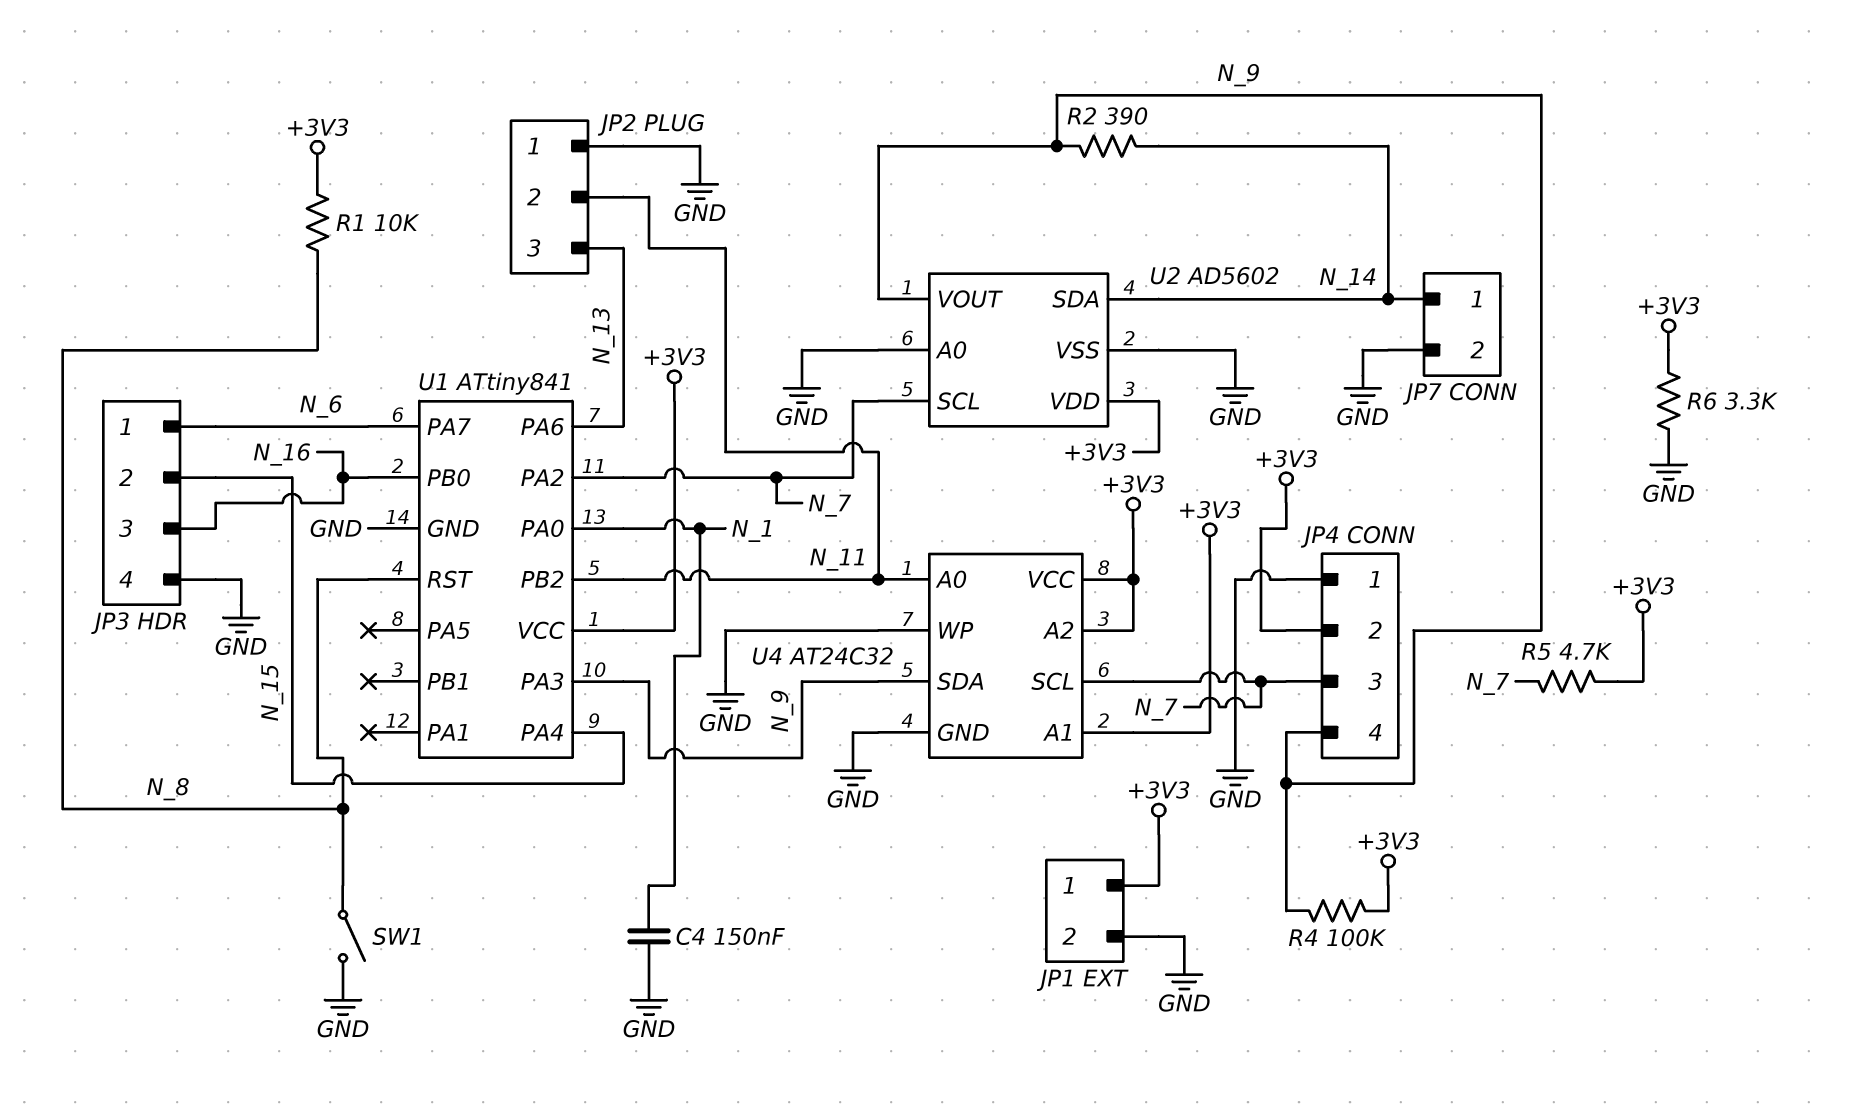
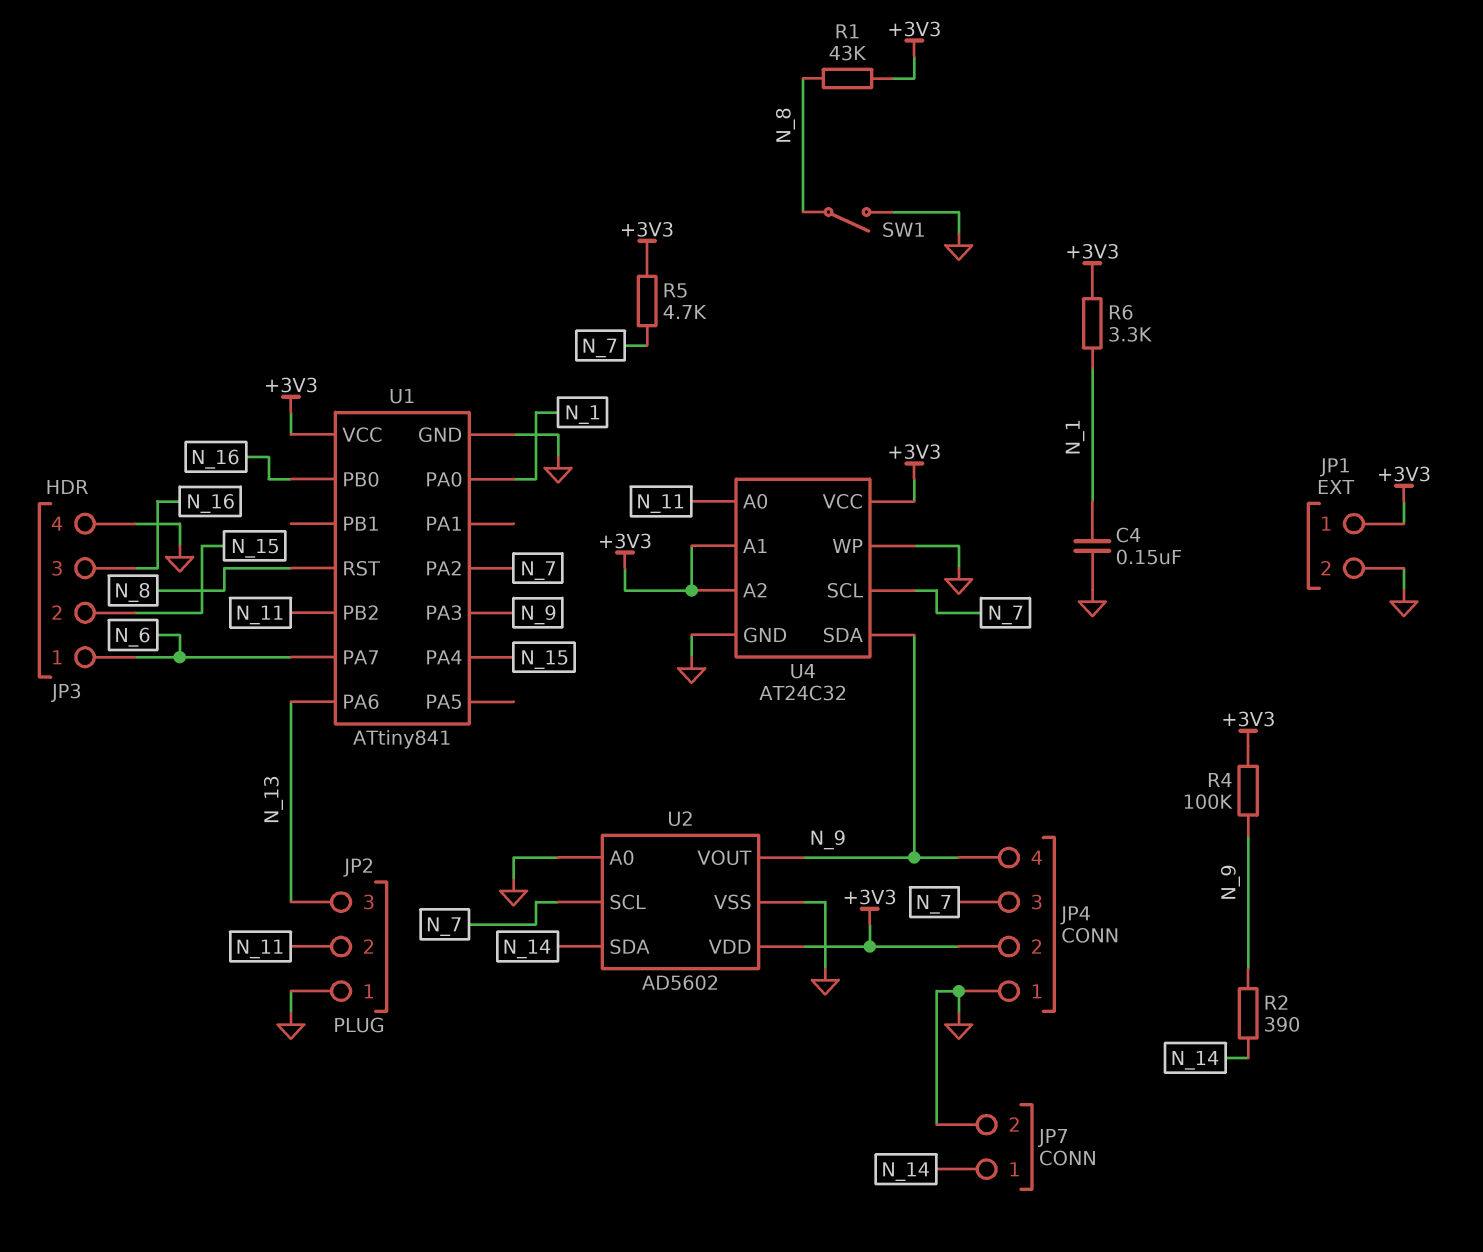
R1: 10k (+3V3, N_8) -> 43k (+3V3, N_8)
R6: 3.3k (+3V3, GND) -> 3.3k (+3V3, N_1)

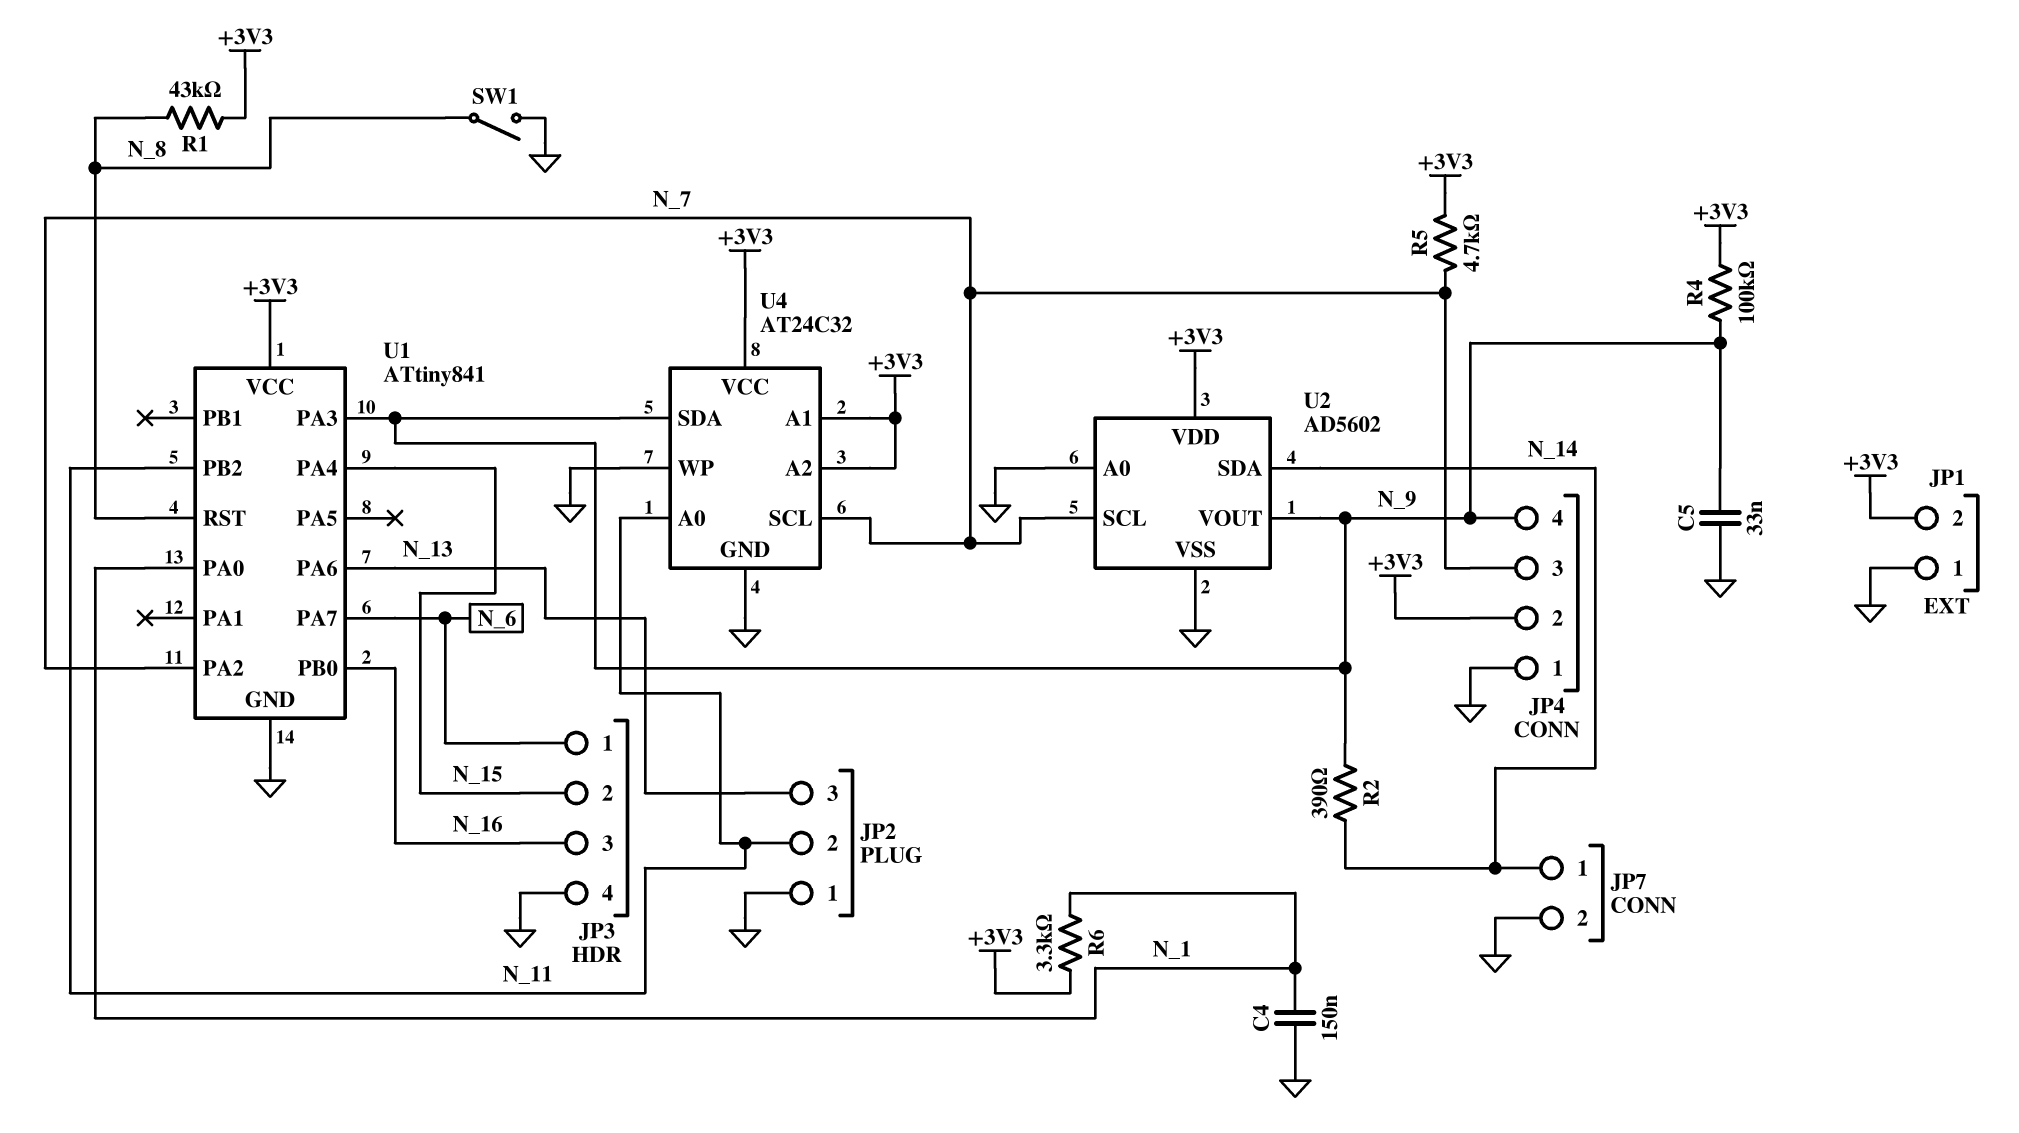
C5: none -> 33nF (GND, N_9)
JP1 pin 1: +3V3 -> GND
JP1 pin 2: GND -> +3V3

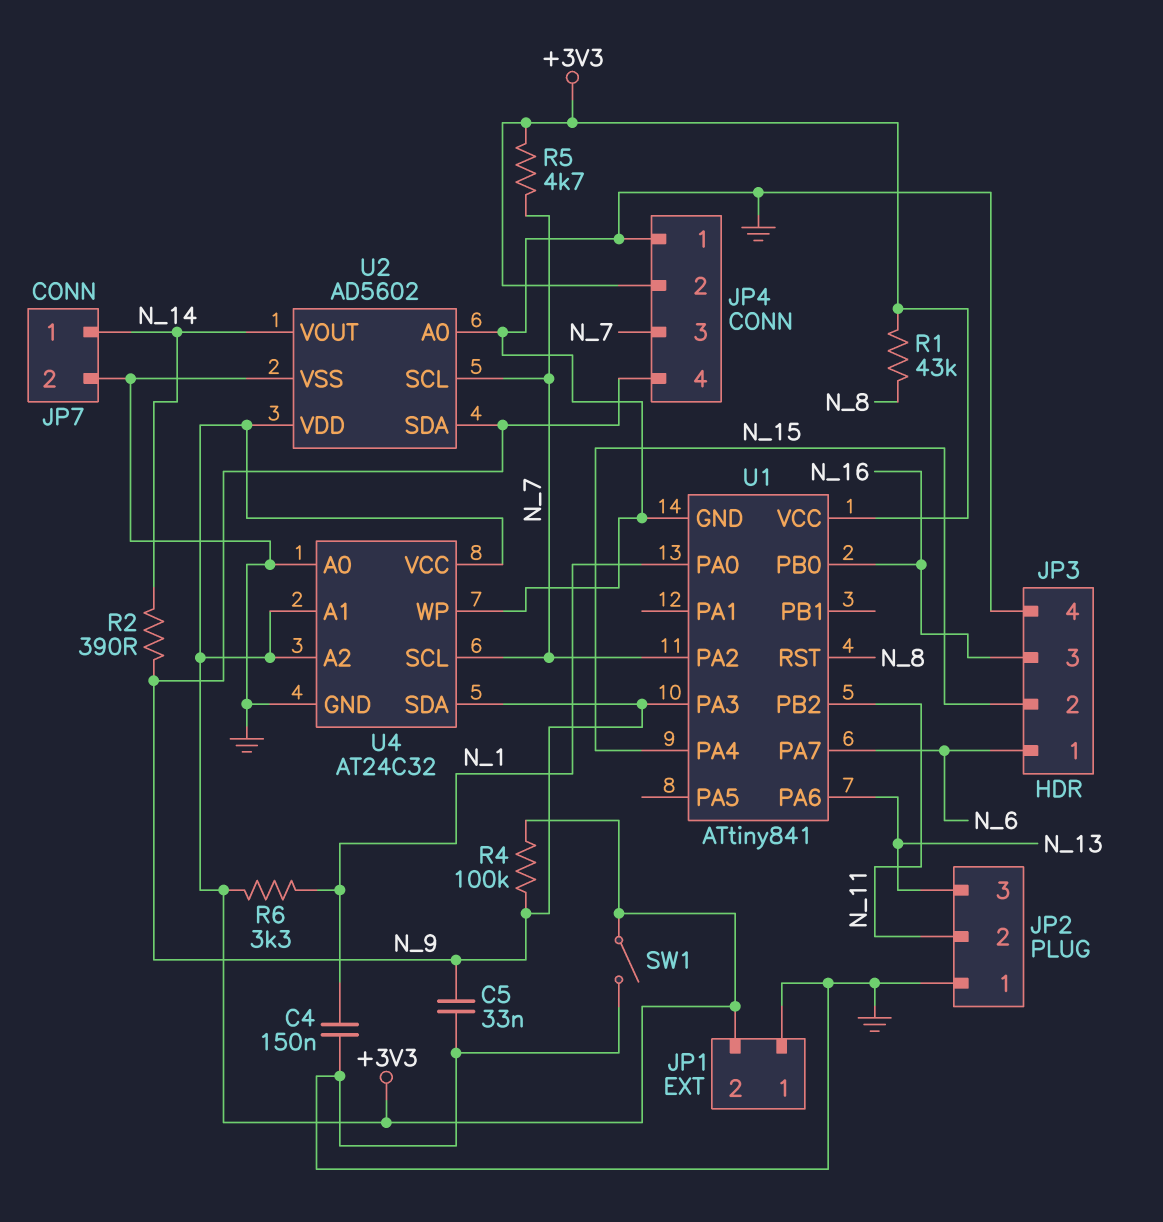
SW1: switch (GND, N_8) -> switch (+3V3, GND)
U2 pin SDA: N_14 -> N_9
U2 pin VOUT: N_9 -> N_14
U4 pin A0: N_11 -> GND

